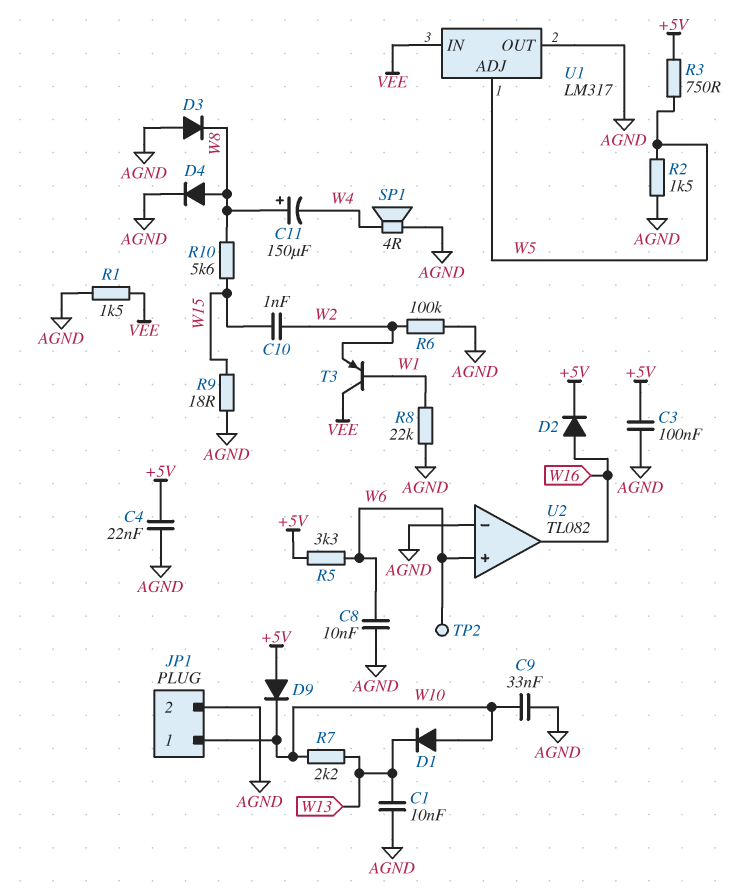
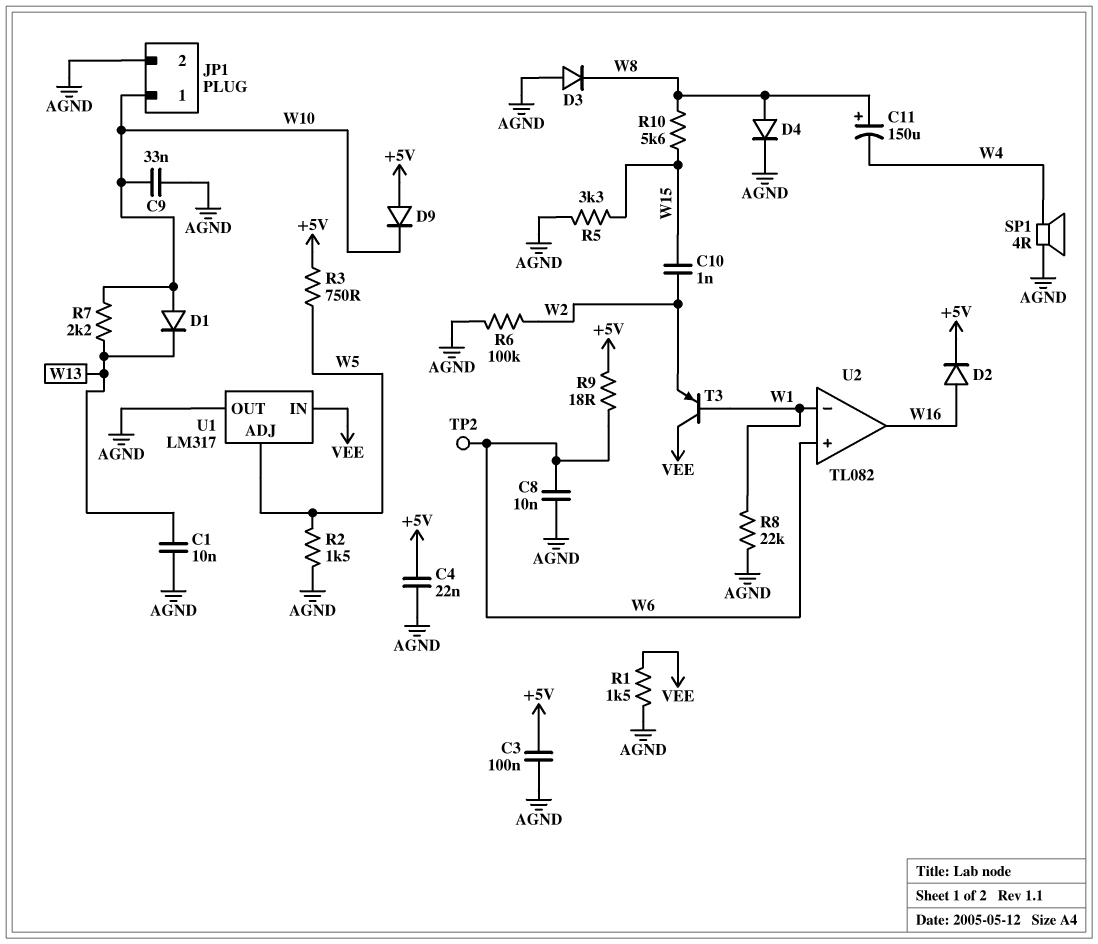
R5: 3.3k (+5V, W6) -> 3.3k (AGND, W15)
R9: 18 (AGND, W15) -> 18 (+5V, W6)
U2 pin in-: AGND -> W1

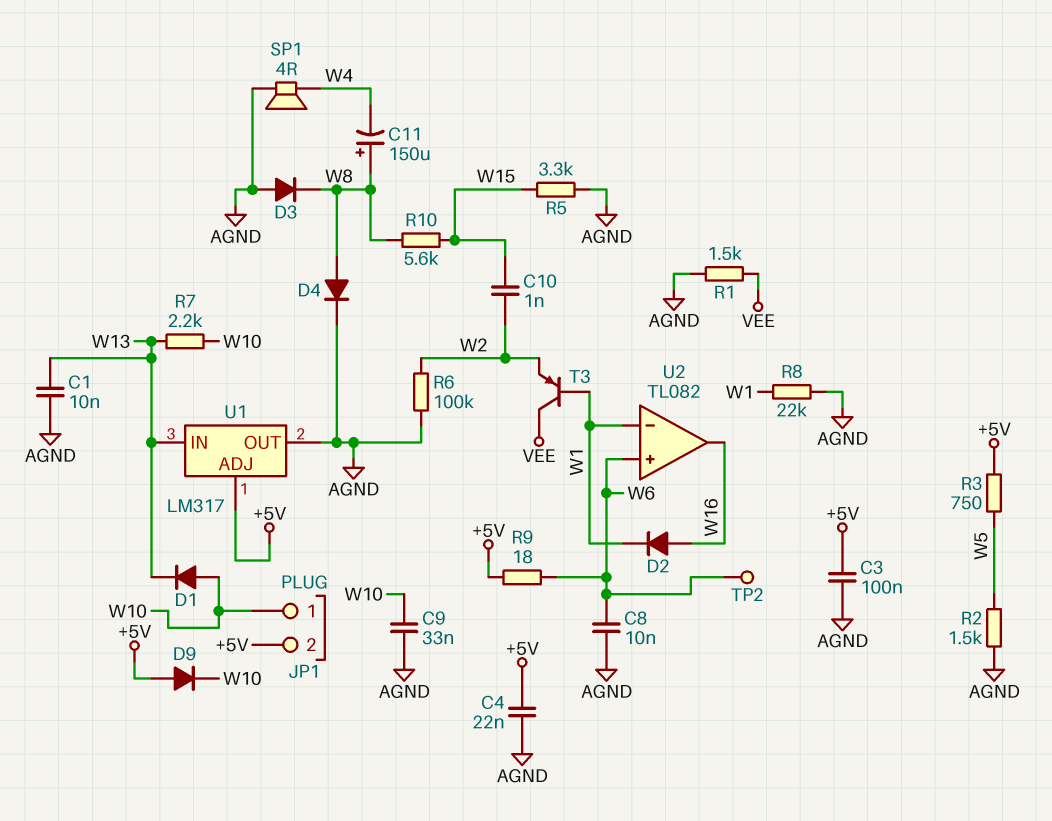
D2: diode (A W16, K +5V) -> diode (A W16, K W1)
JP1 pin 2: AGND -> +5V
U1 pin ADJ: W5 -> +5V
U1 pin IN: VEE -> W13

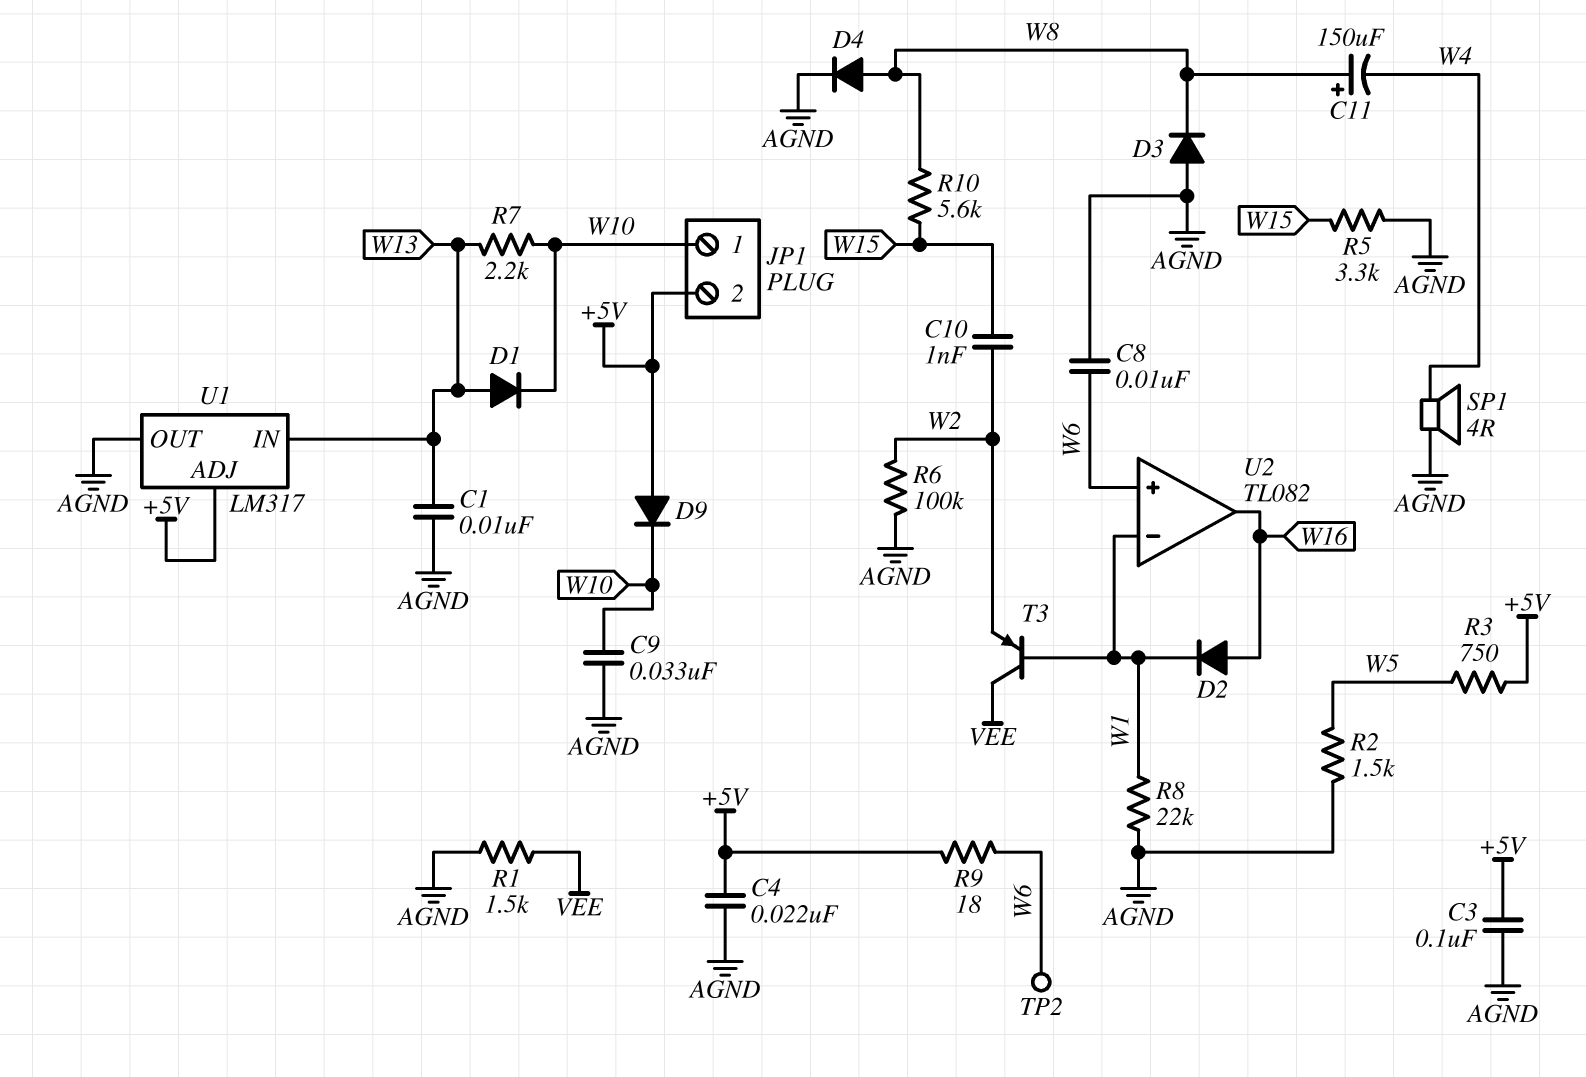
D1: diode (A W10, K W13) -> diode (A W13, K W10)

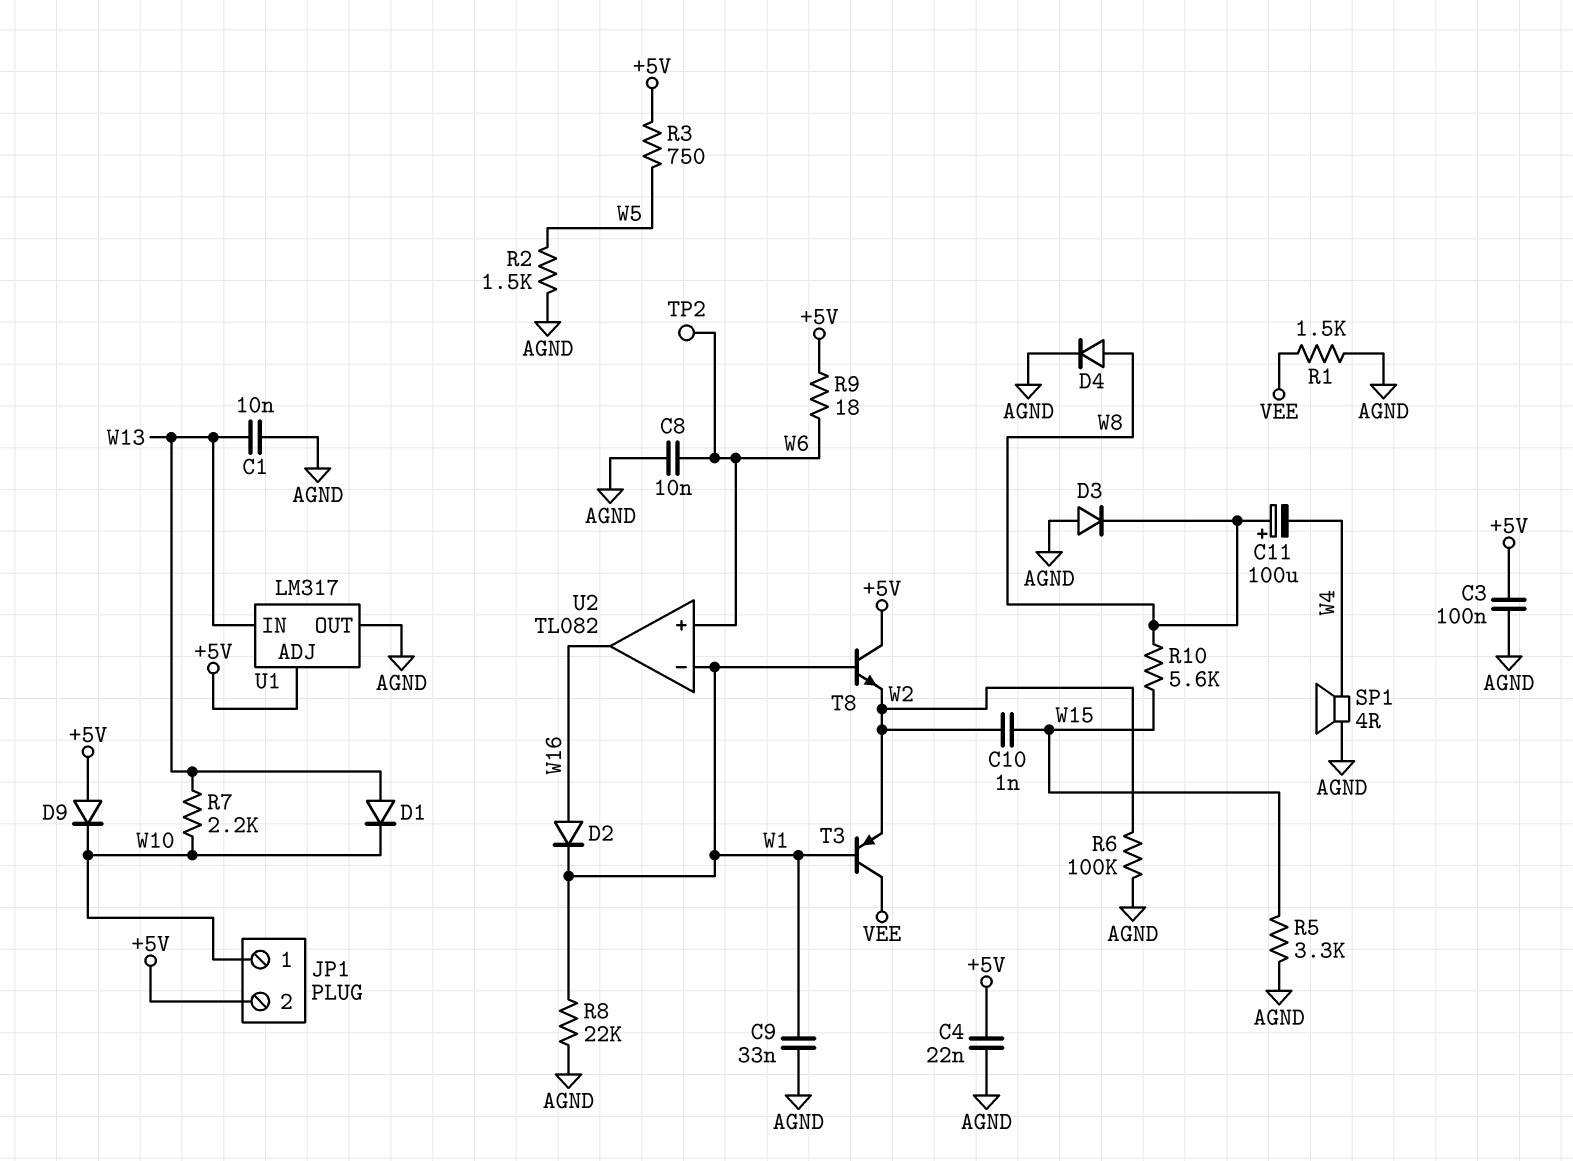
C9: 33nF (AGND, W10) -> 33nF (AGND, W1)
C11: 150uF (plus W8, minus W4) -> 100uF (plus W8, minus W4)
T8: none -> NPN (B W1, C +5V, E W2)

